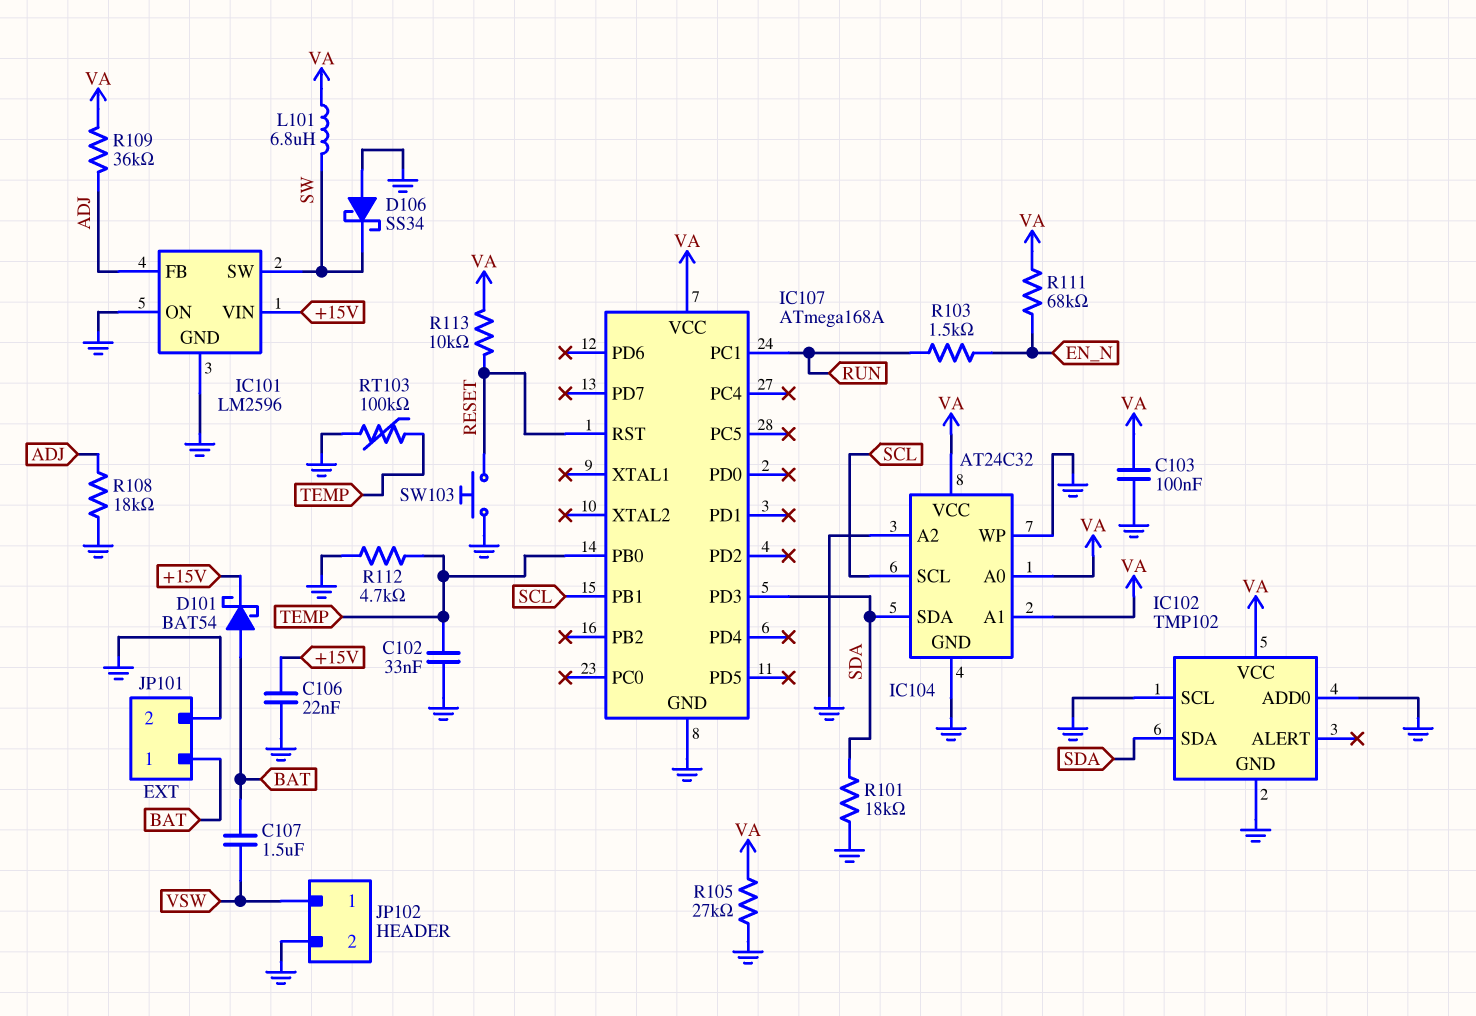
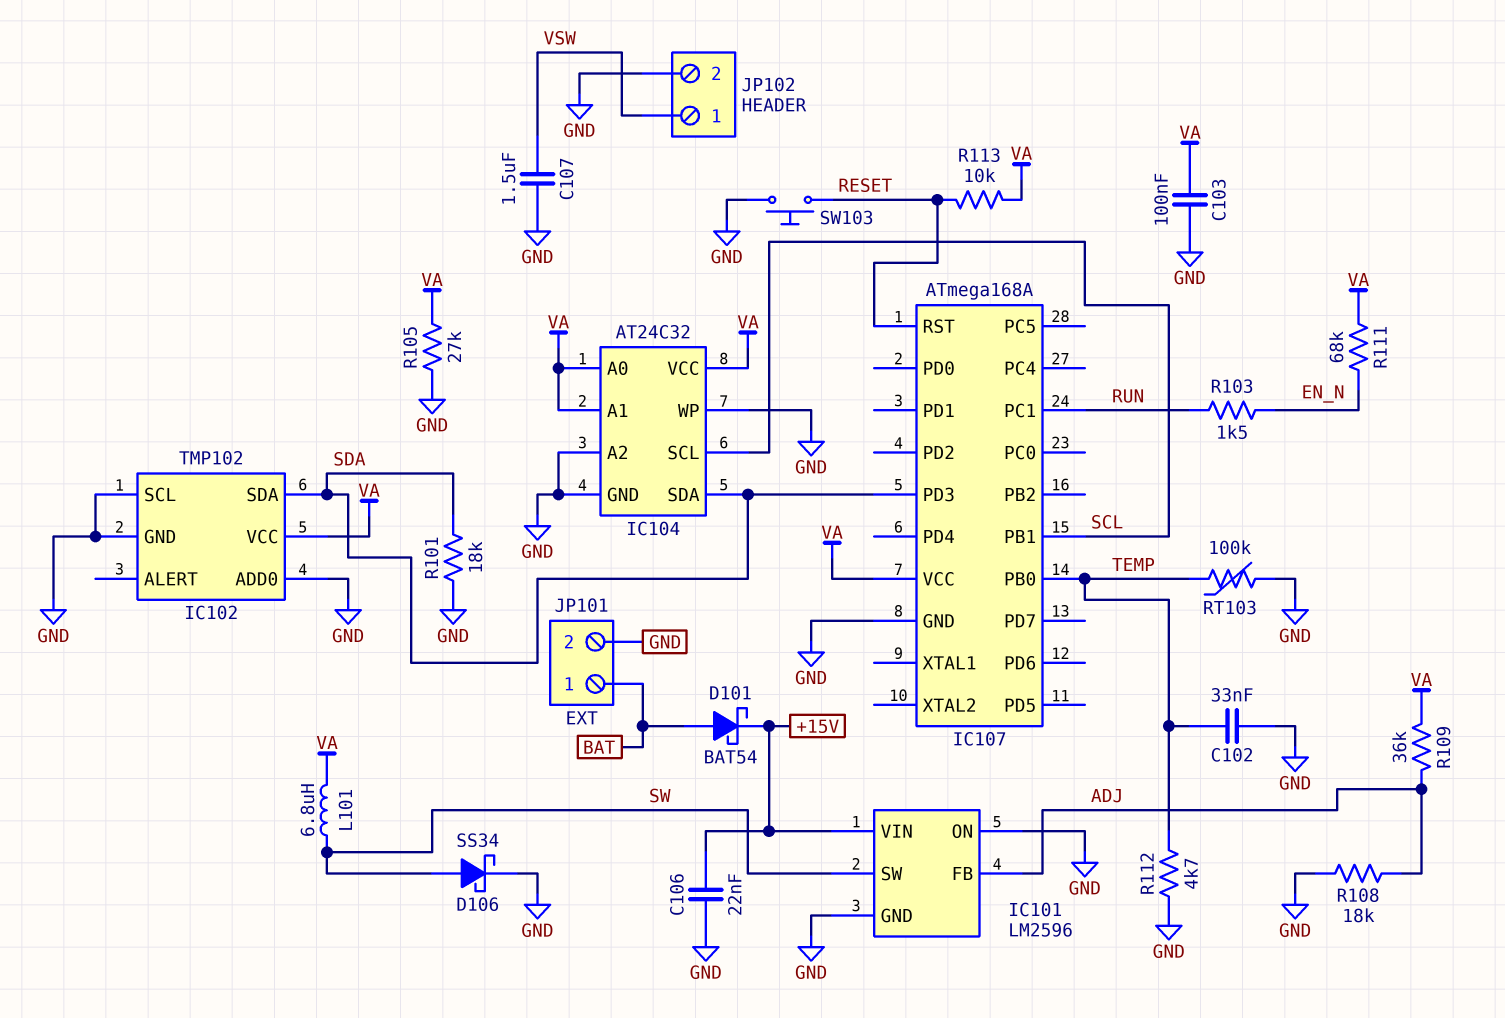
C107: 1.5uF (BAT, VSW) -> 1.5uF (GND, VSW)
D106: schottky SS34 (A GND, K SW) -> schottky SS34 (A SW, K GND)

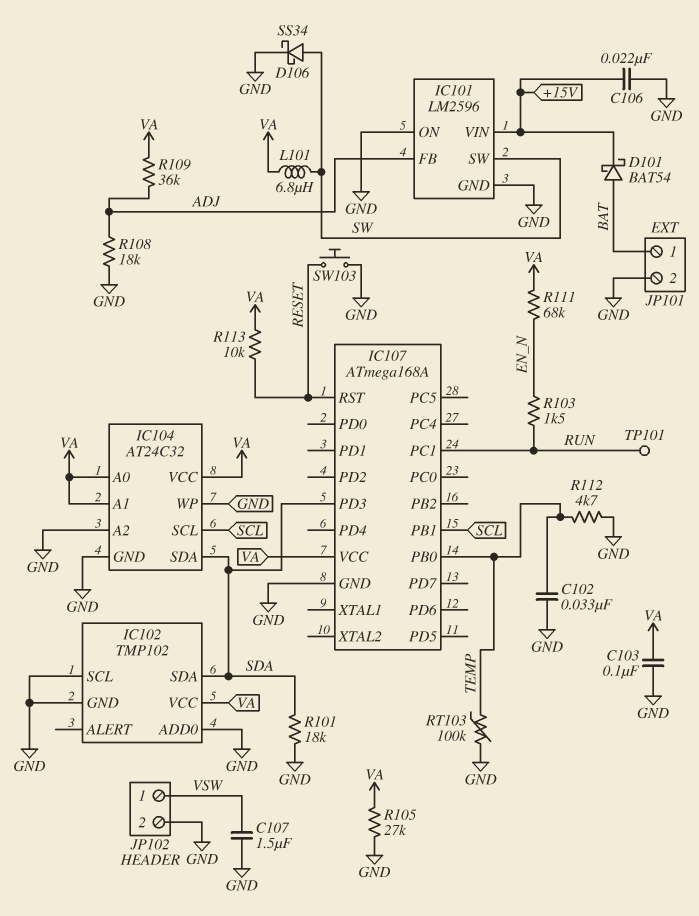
TP101: none -> test point (RUN)

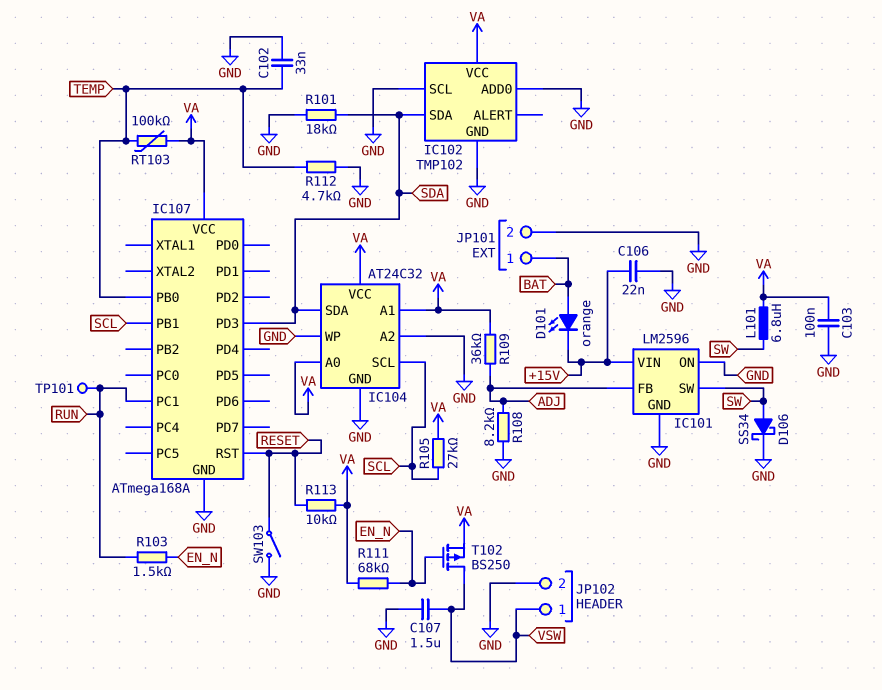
D101: schottky BAT54 (A BAT, K +15V) -> LED orange (A BAT, K +15V)
R105: 27k (GND, VA) -> 27k (SCL, VA)
R108: 18k (ADJ, GND) -> 8.2k (ADJ, GND)
RT103: 100k (GND, TEMP) -> 100k (TEMP, VA)
SW103: button (GND, RESET) -> switch (GND, RESET)
T102: none -> PMOS BS250 (G EN_N, D VSW, S VA)

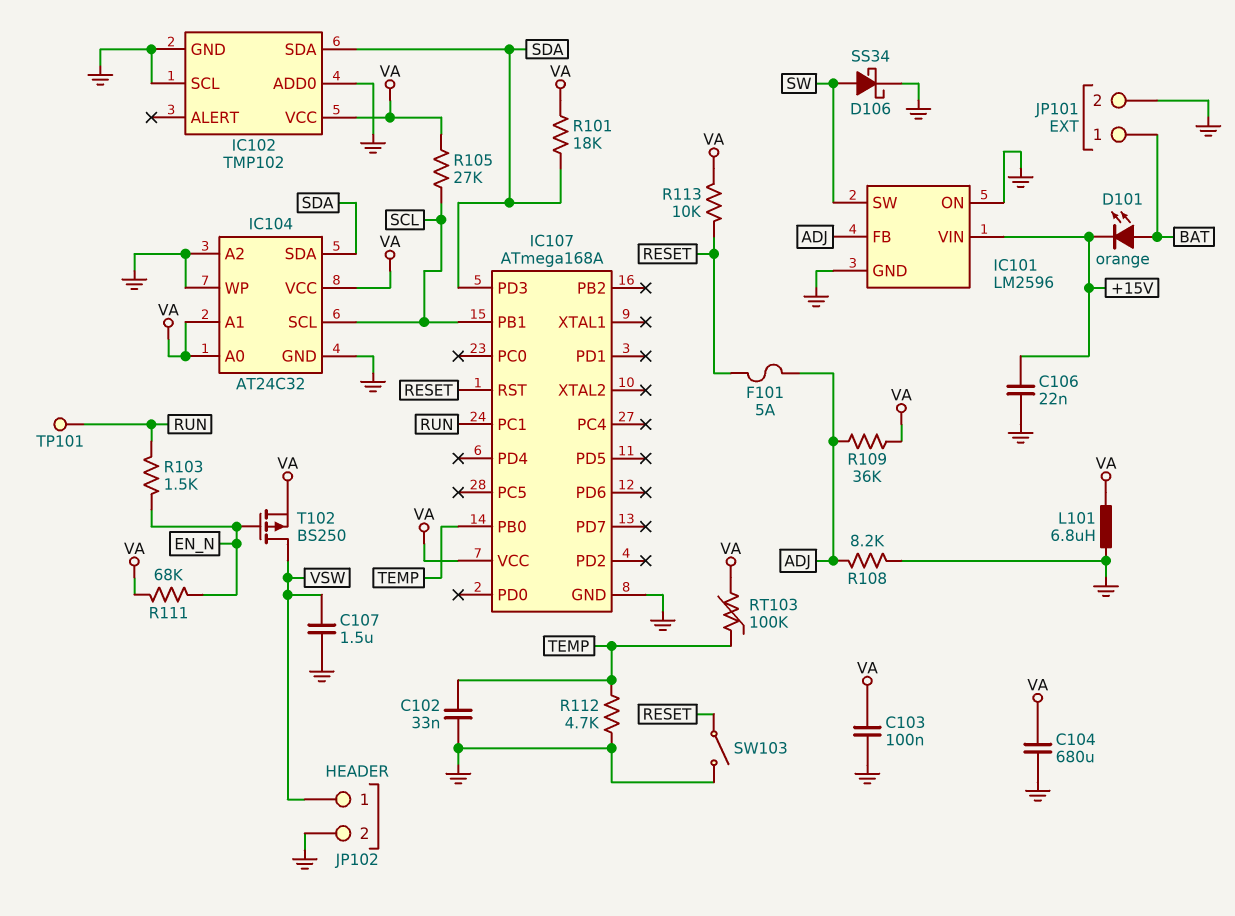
C104: none -> 680uF (GND, VA)
F101: none -> 5A (ADJ, RESET)
L101: 6.8uH (SW, VA) -> 6.8uH (GND, VA)
R101: 18k (GND, SDA) -> 18k (SDA, VA)

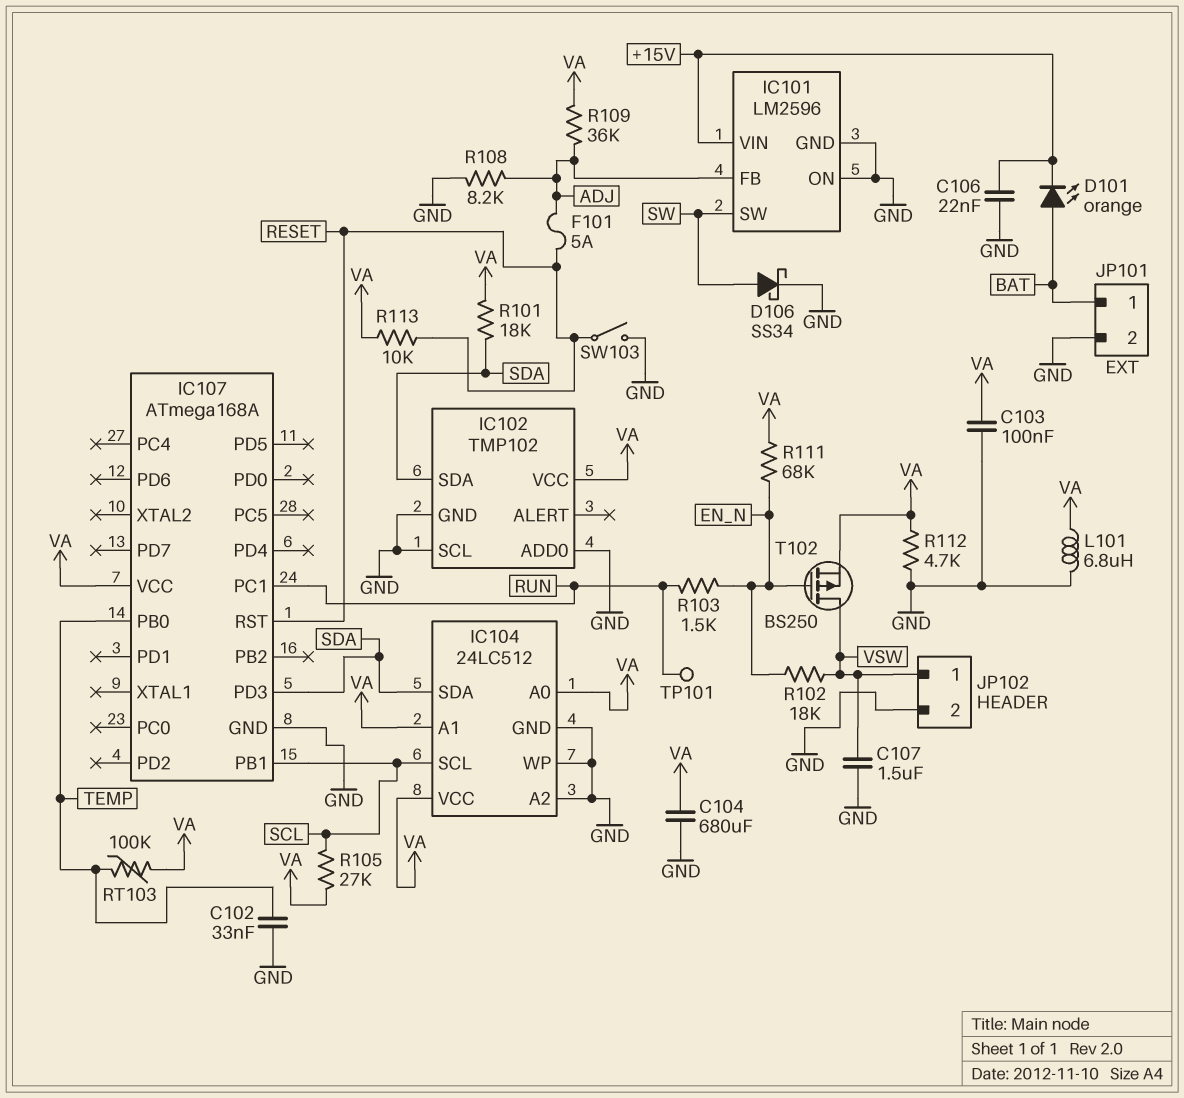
IC104: AT24C32 -> 24LC512
R102: none -> 18k (EN_N, VSW)
R112: 4.7k (GND, TEMP) -> 4.7k (GND, VA)

